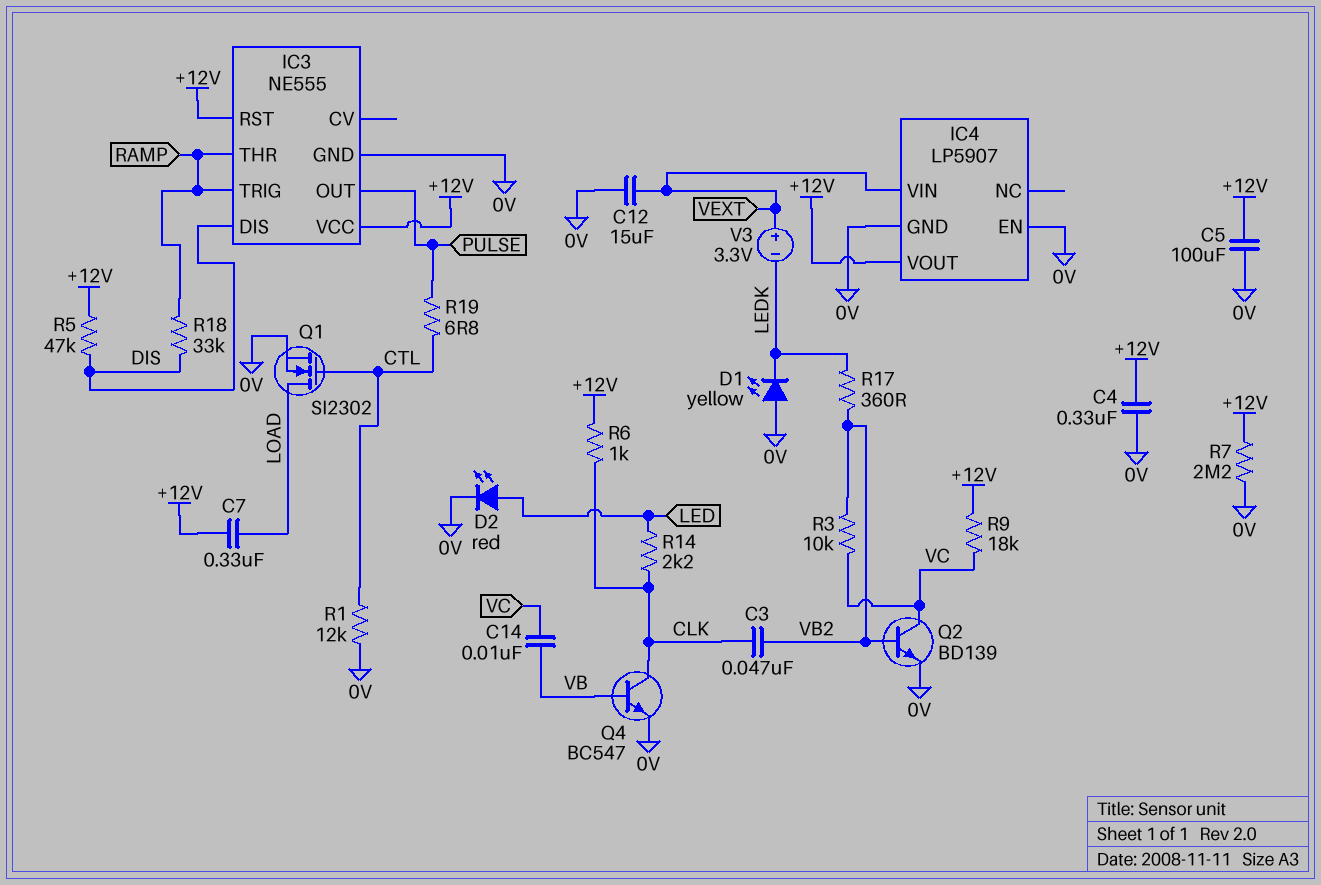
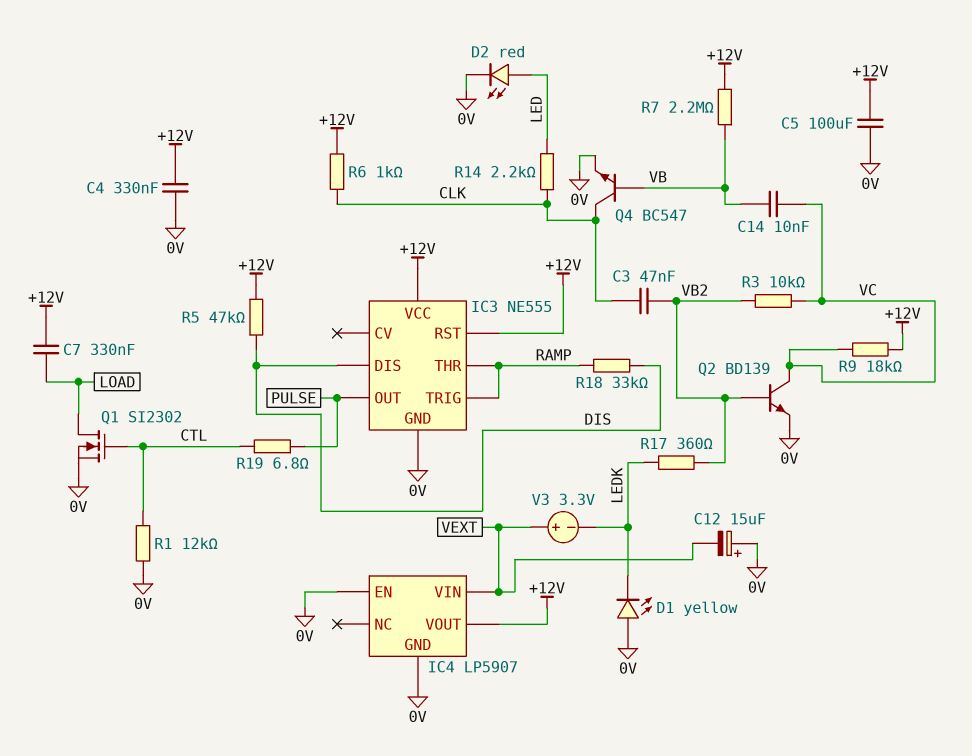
C12: 15uF (0V, VEXT) -> 15uF (plus 0V, minus VEXT)
R7: 2.2M (+12V, 0V) -> 2.2M (+12V, VB)

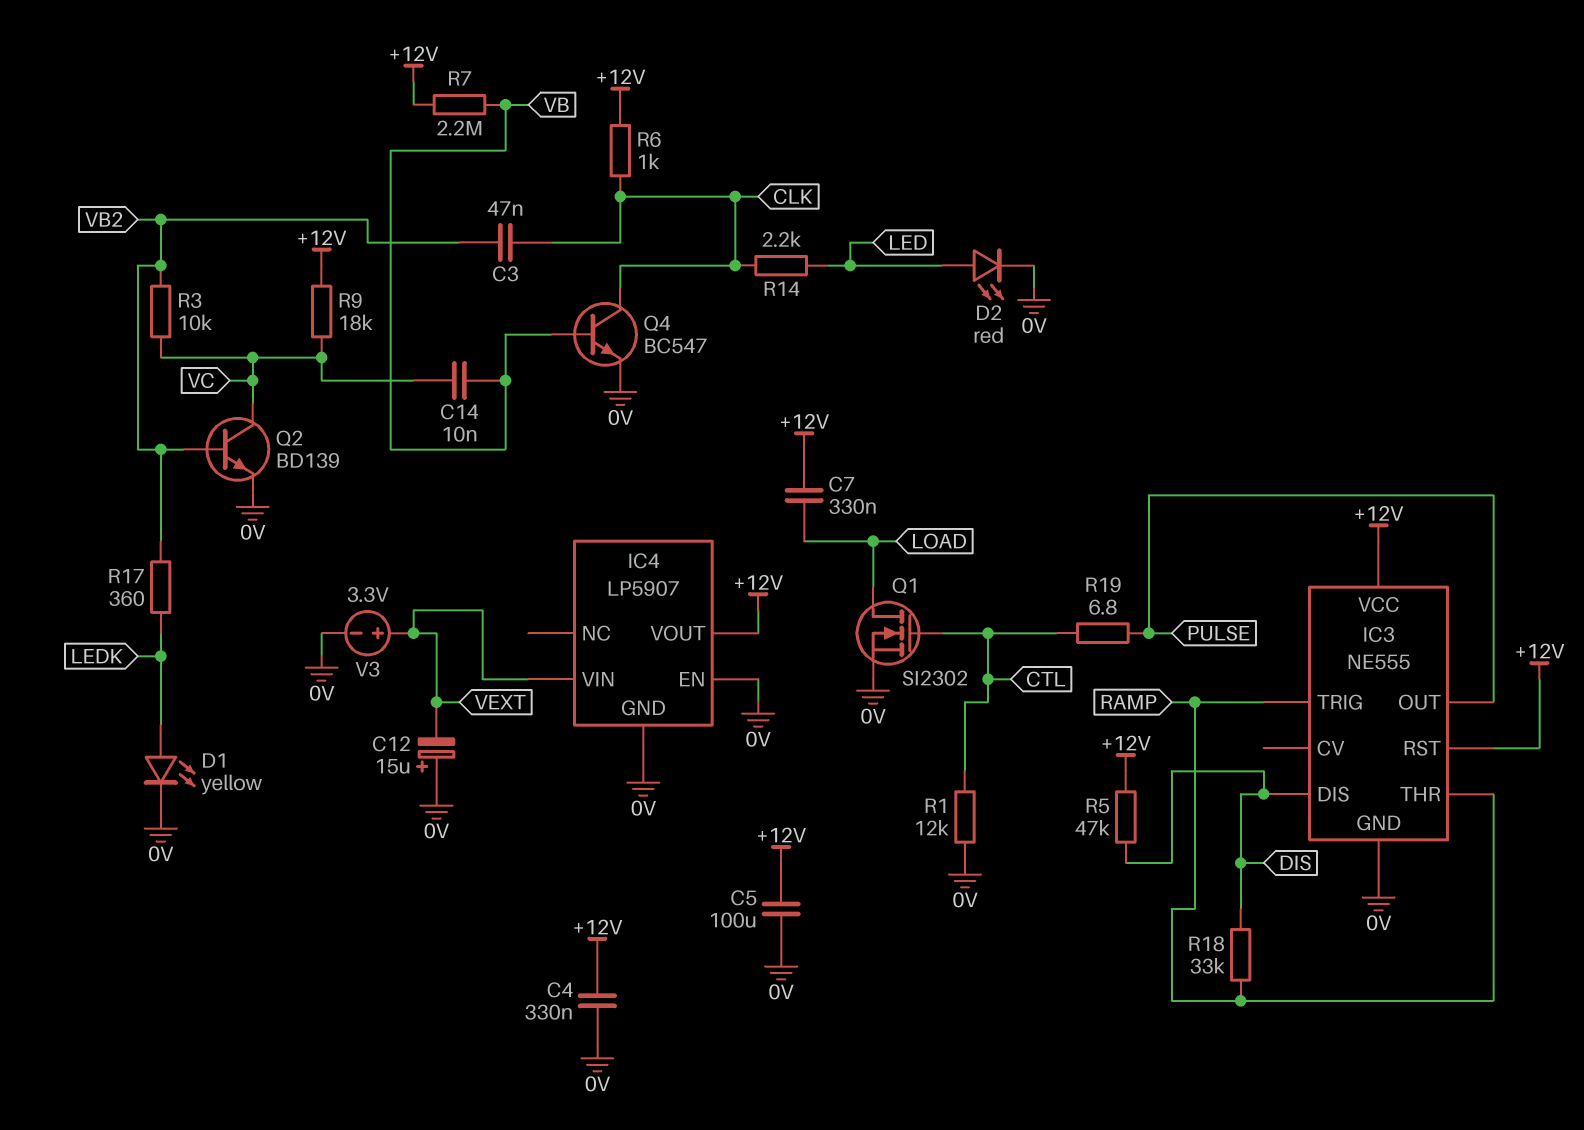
D1: LED yellow (A 0V, K LEDK) -> LED yellow (A LEDK, K 0V)
V3: 3.3V (plus VEXT, minus LEDK) -> 3.3V (plus VEXT, minus 0V)

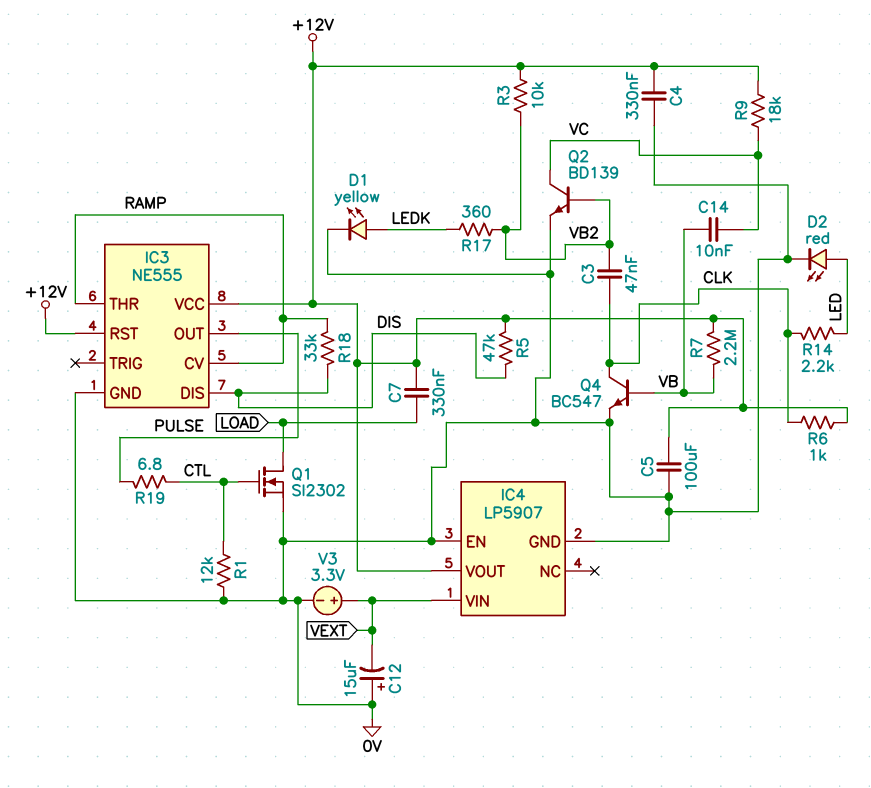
IC3 pin CV: none -> RAMP
IC3 pin TRIG: RAMP -> none
R3: 10k (VB2, VC) -> 10k (+12V, VB2)

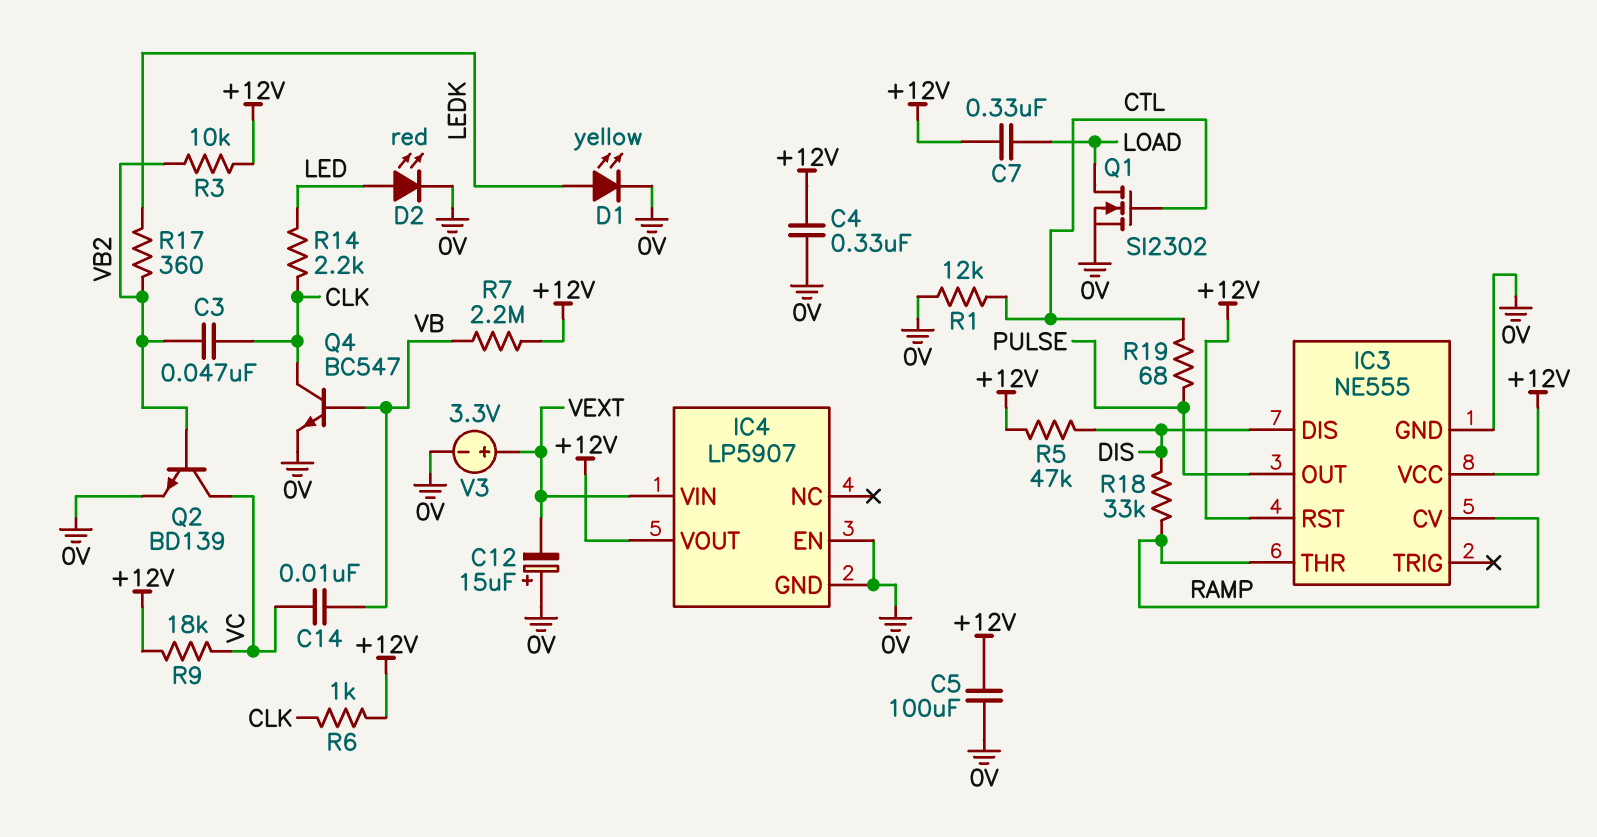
R19: 6.8 (CTL, PULSE) -> 68 (CTL, PULSE)

